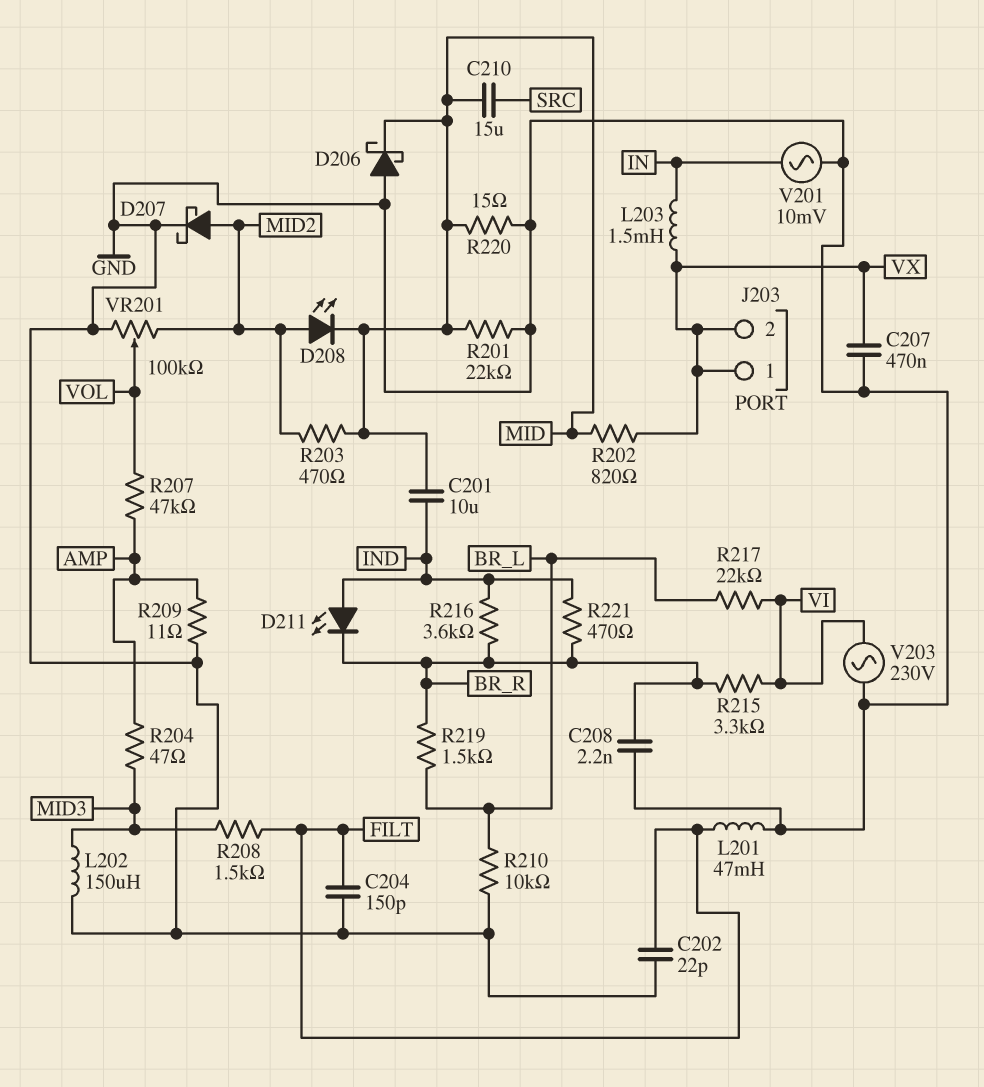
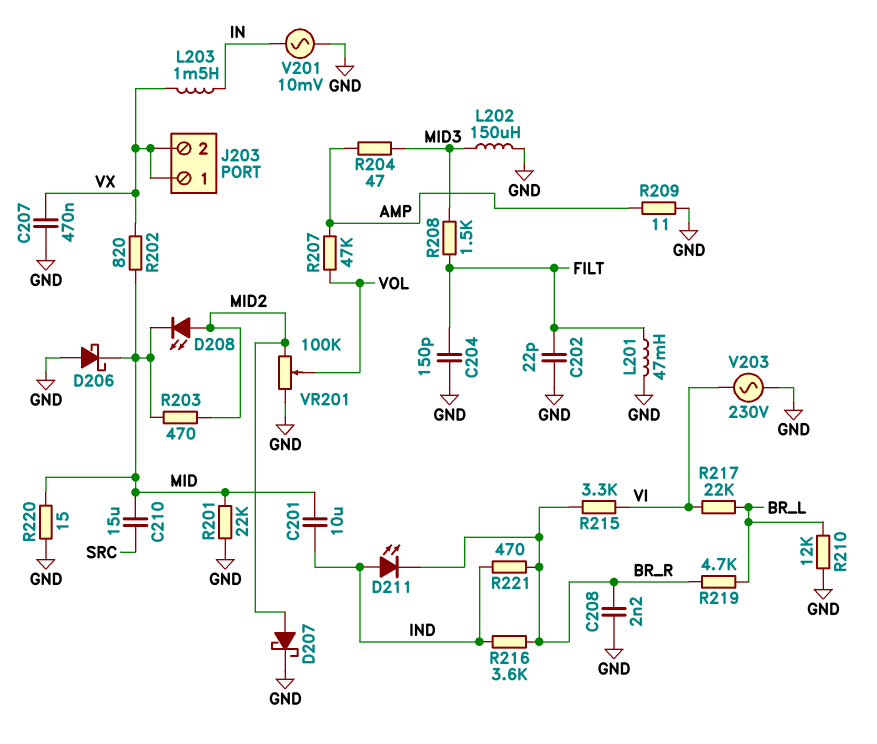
R210: 10k (BR_L, GND) -> 12k (BR_L, GND)
R219: 1.5k (BR_L, BR_R) -> 4.7k (BR_L, BR_R)

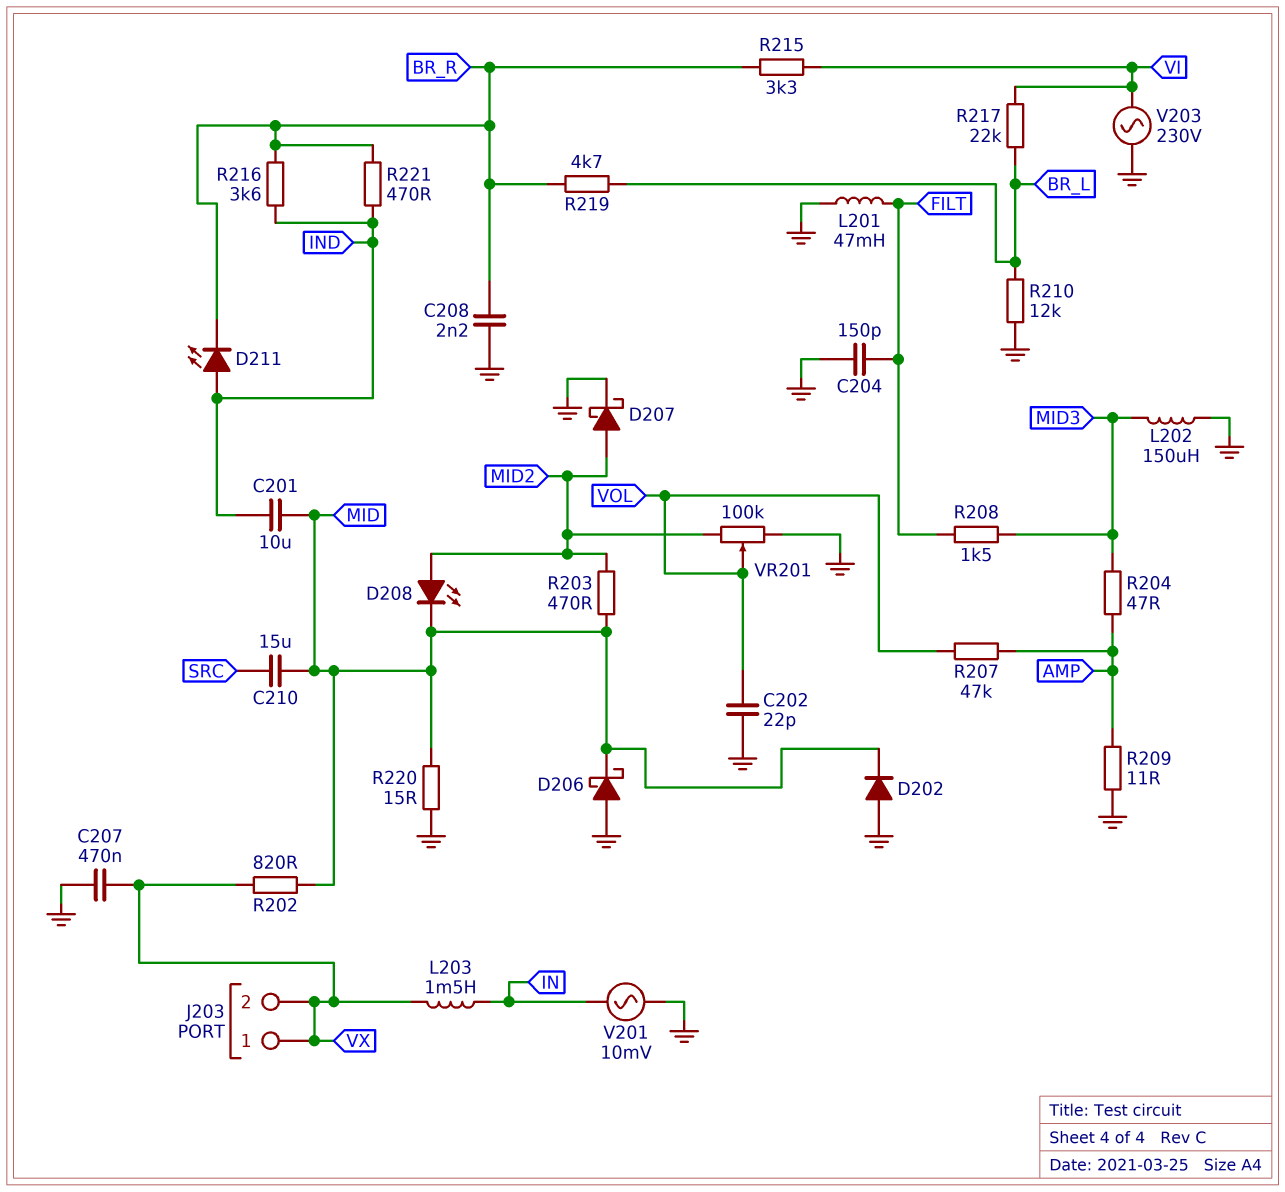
C202: 22pF (FILT, GND) -> 22pF (GND, VOL)
D202: none -> diode (A GND, K MID)
R201: 22k (GND, MID) -> none

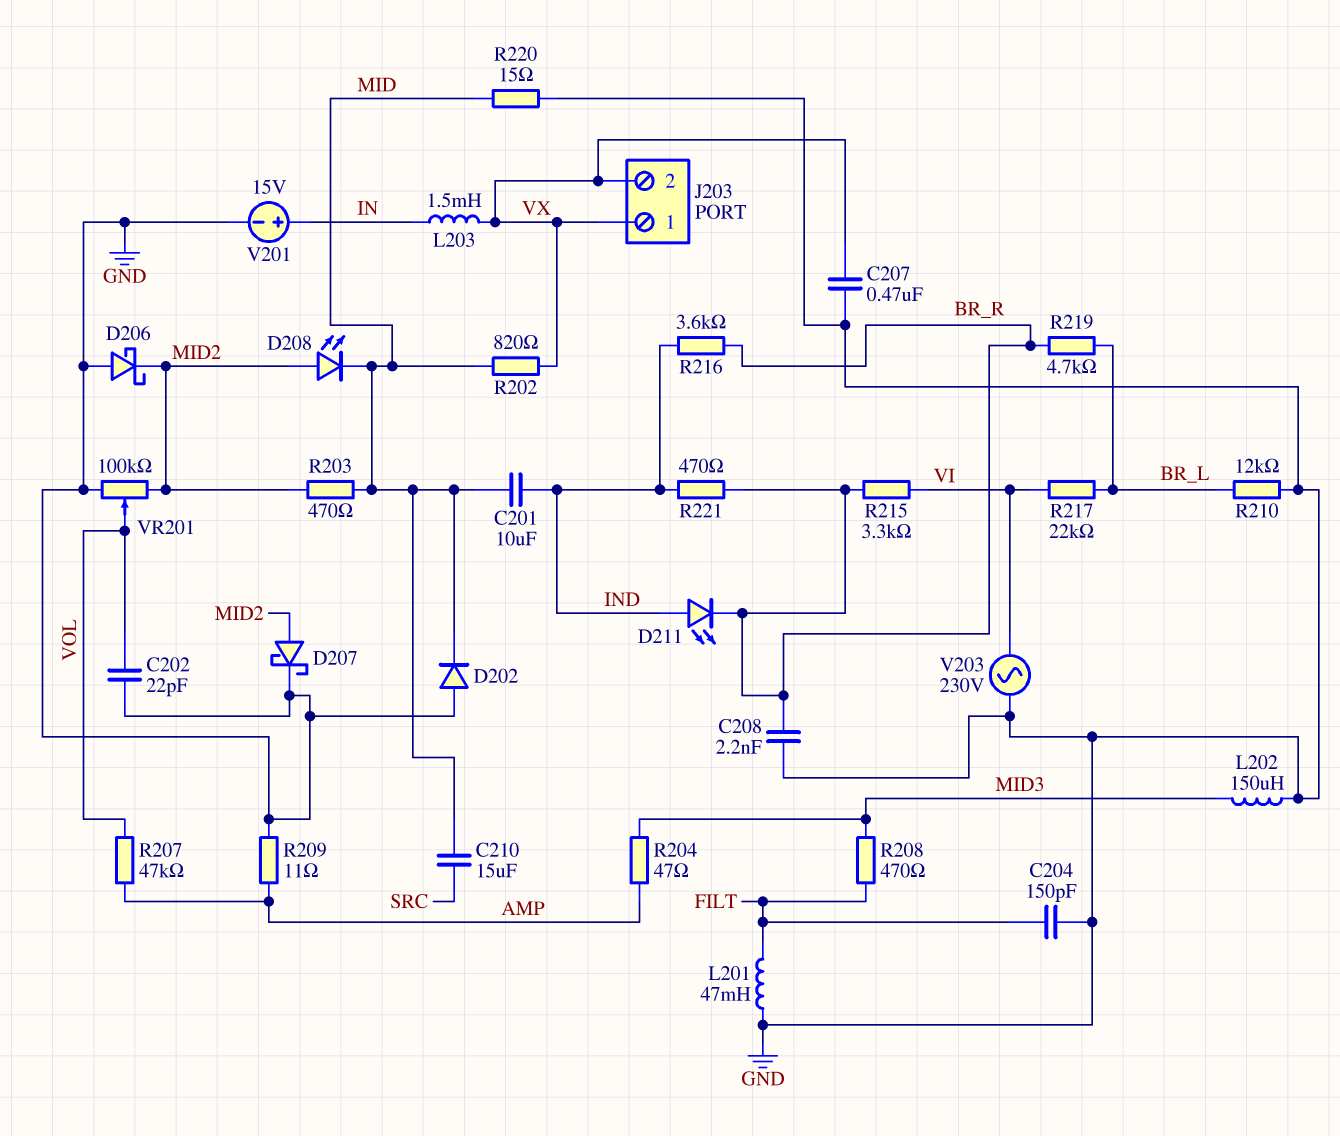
D206: schottky (A GND, K MID) -> schottky (A GND, K MID2)
R208: 1.5k (FILT, MID3) -> 470 (FILT, MID3)
V201: AC 10mV (GND, IN) -> 15V (plus IN, minus GND)

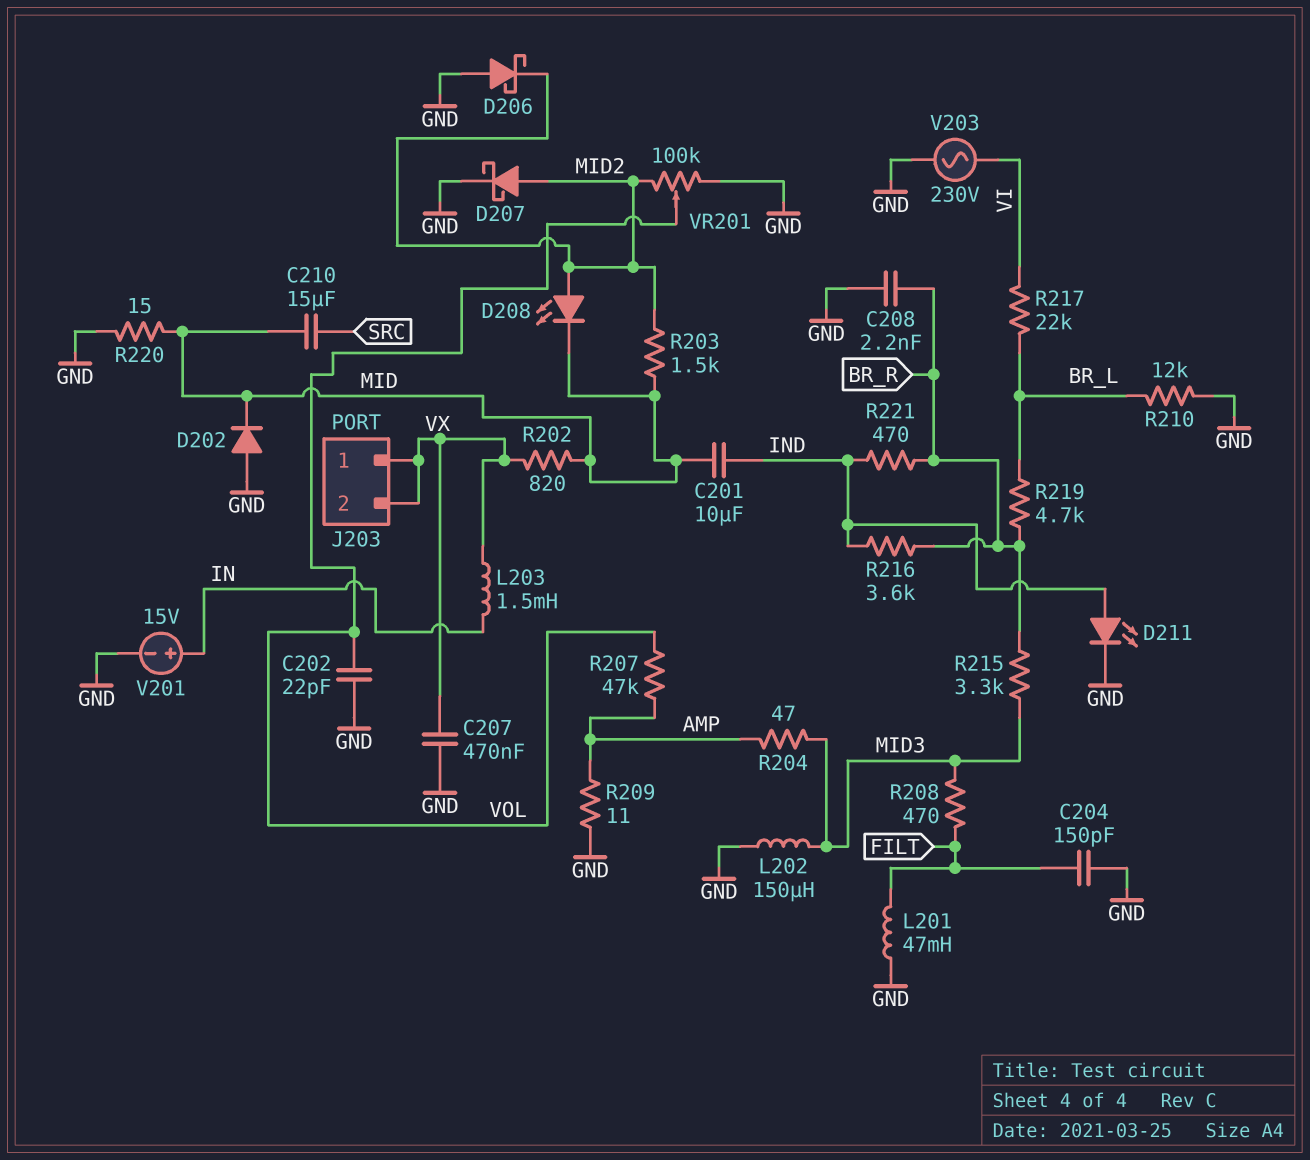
D211: LED (A IND, K BR_R) -> LED (A IND, K GND)
R203: 470 (MID, MID2) -> 1.5k (MID, MID2)
R215: 3.3k (BR_R, VI) -> 3.3k (BR_R, MID3)

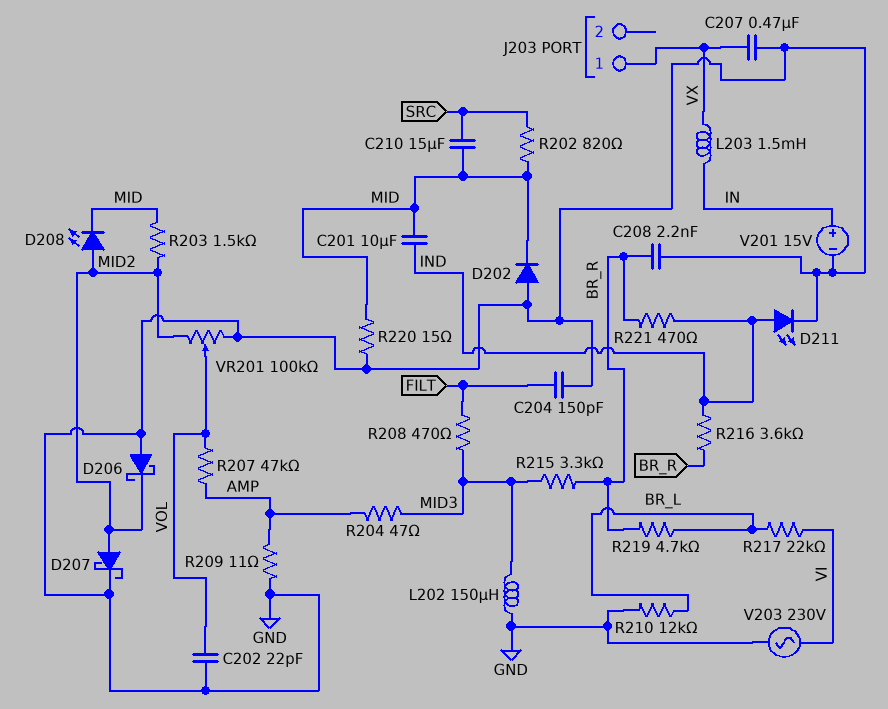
J203 pin 2: VX -> none
L201: 47mH (FILT, GND) -> none
R202: 820 (MID, VX) -> 820 (MID, SRC)

